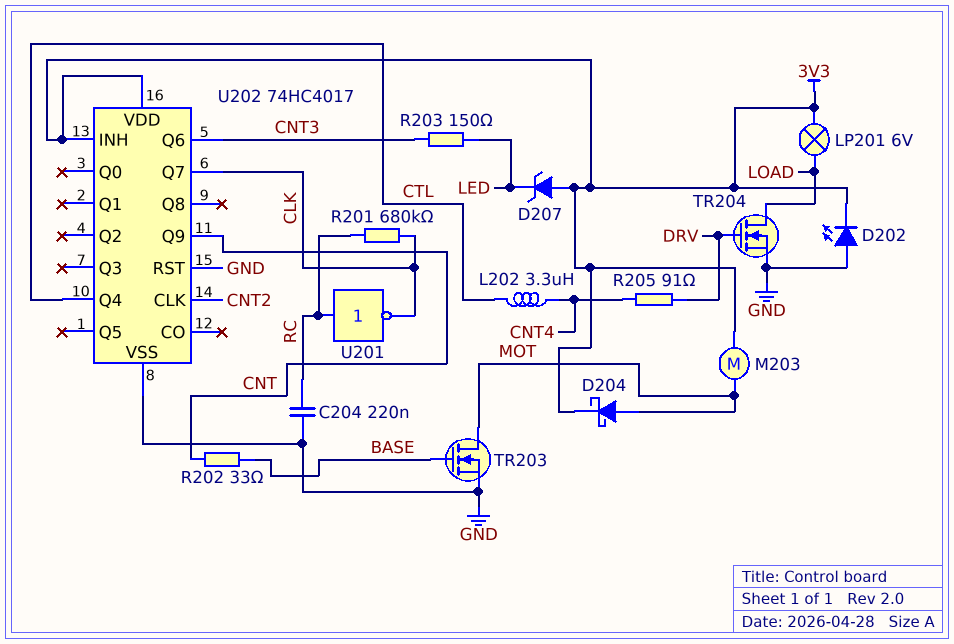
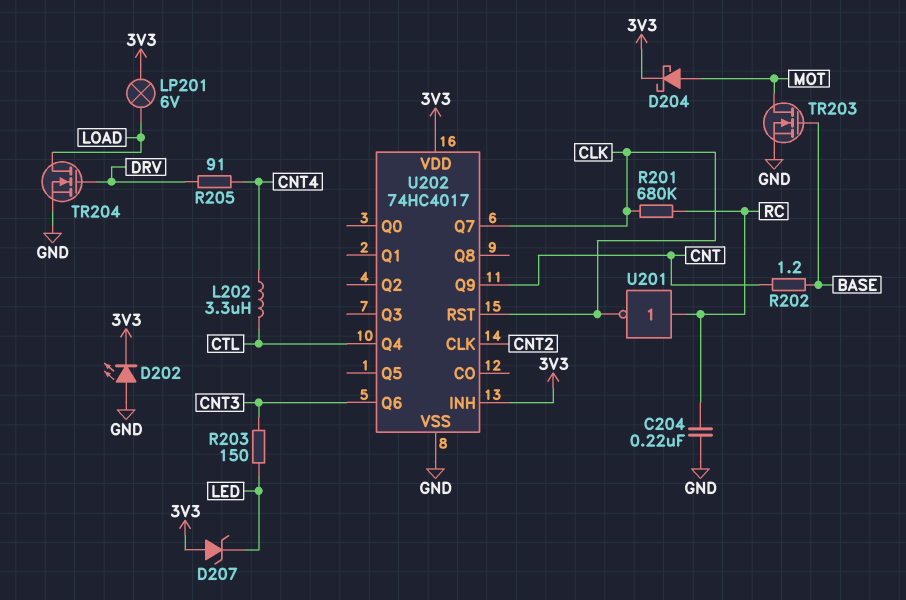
M203: motor (3V3, MOT) -> none
R202: 33 (BASE, CNT) -> 1.2 (BASE, CNT)
U202 pin RST: GND -> CLK

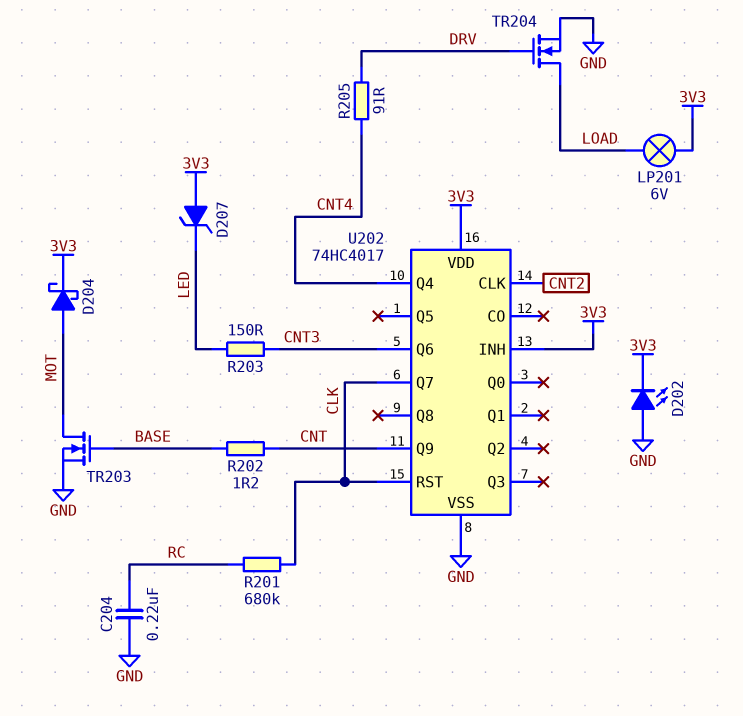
L202: 3.3uH (CNT4, CTL) -> none
U201: NOT (in RC, out CLK) -> none
U202 pin Q4: CTL -> CNT4

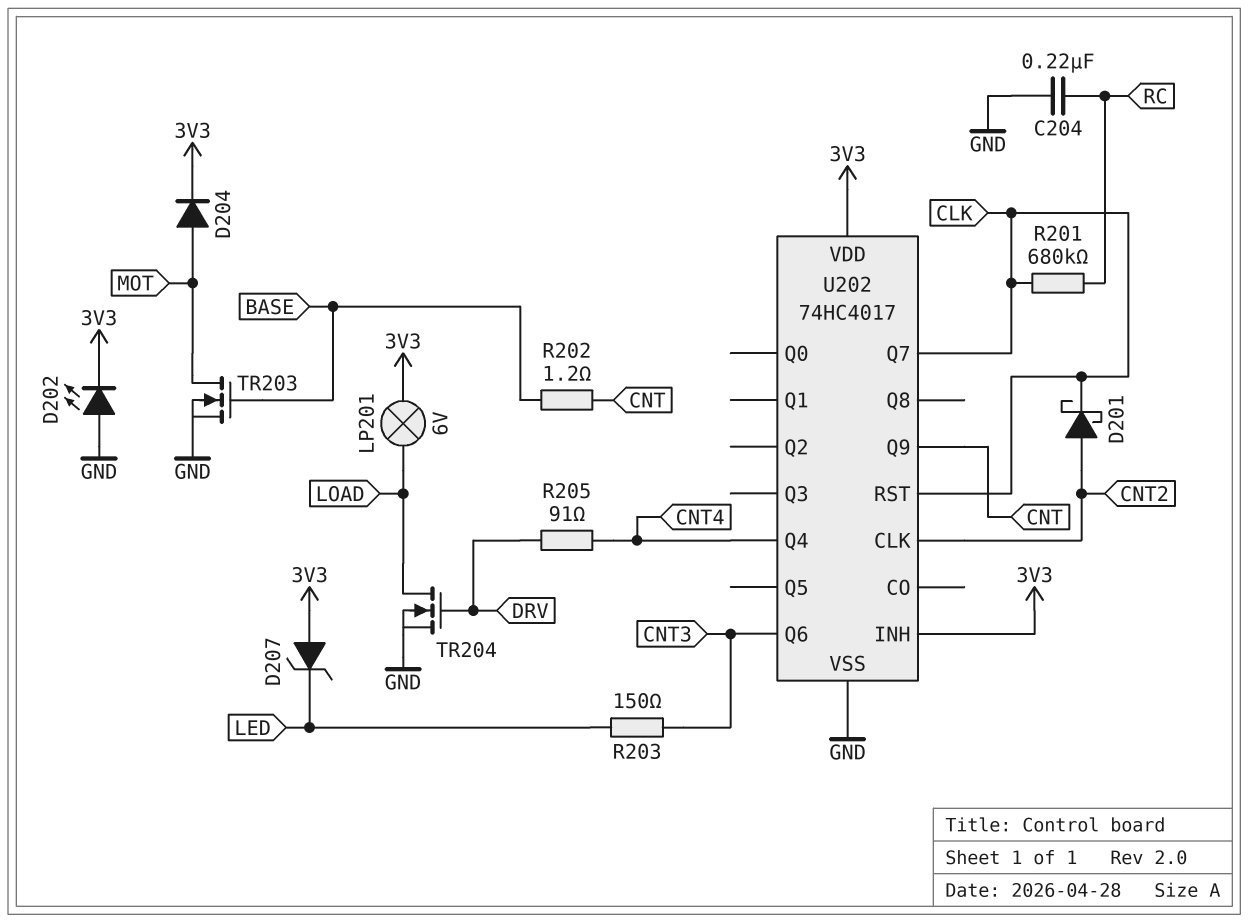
D201: none -> schottky (A CNT2, K CLK)
D204: schottky (A MOT, K 3V3) -> diode (A MOT, K 3V3)

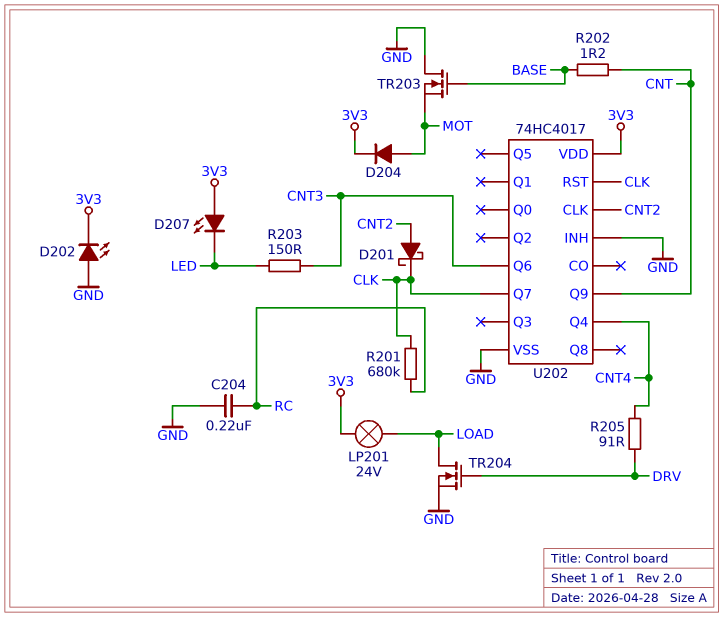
D207: zener (A 3V3, K LED) -> LED (A 3V3, K LED)
LP201: lamp 6V (3V3, LOAD) -> lamp 24V (3V3, LOAD)
TR203: NMOS (G BASE, D MOT, S GND) -> NMOS (G BASE, D GND, S MOT)
U202 pin INH: 3V3 -> GND

